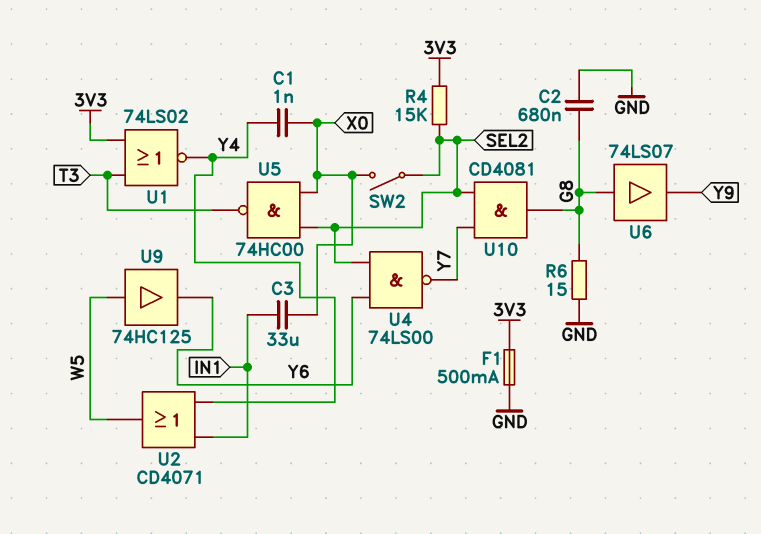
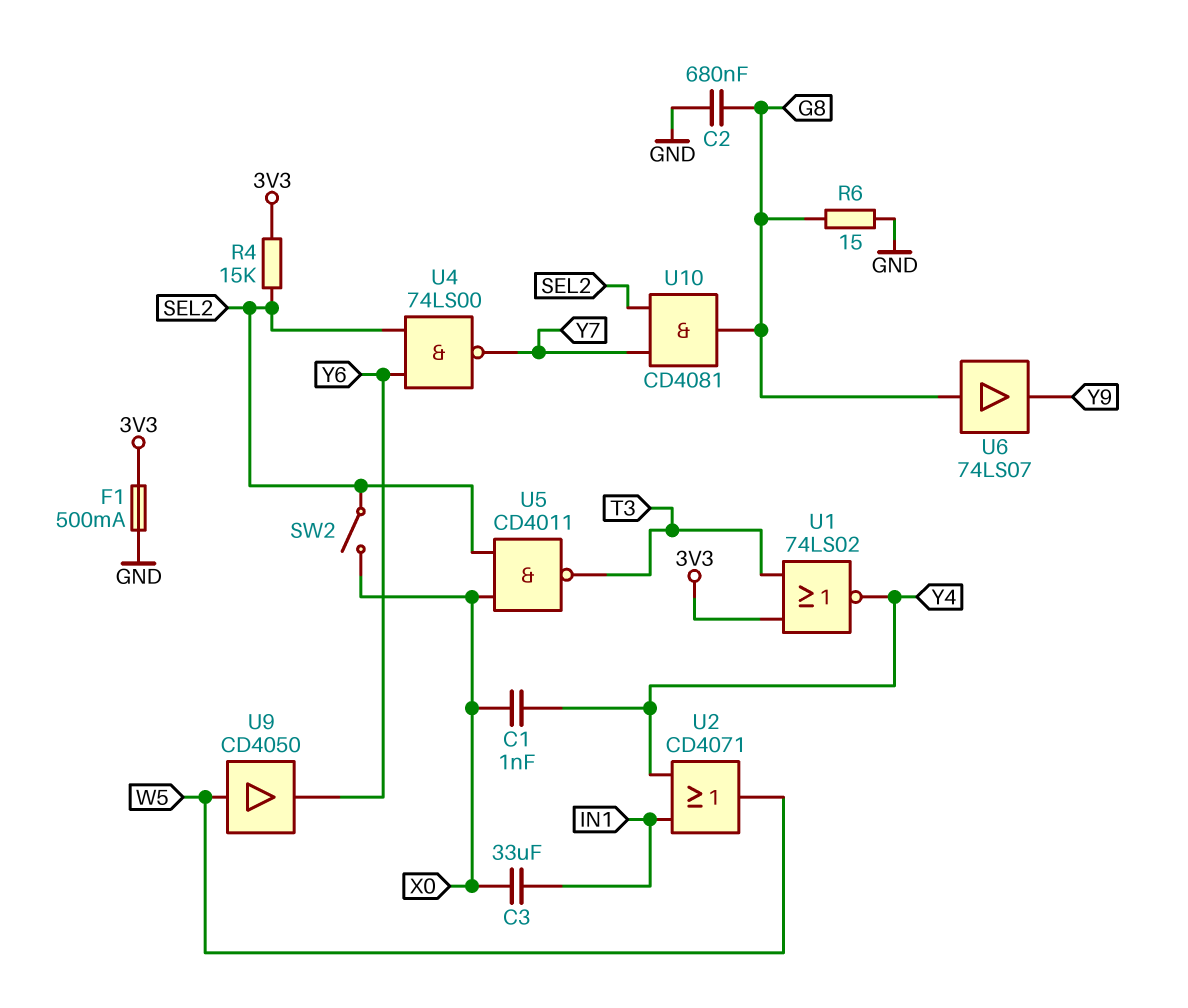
U5: NAND 74HC00 (in SEL2, in X0, out T3) -> NAND CD4011 (in SEL2, in X0, out T3)
U9: buffer 74HC125 (in W5, out Y6) -> buffer CD4050 (in W5, out Y6)

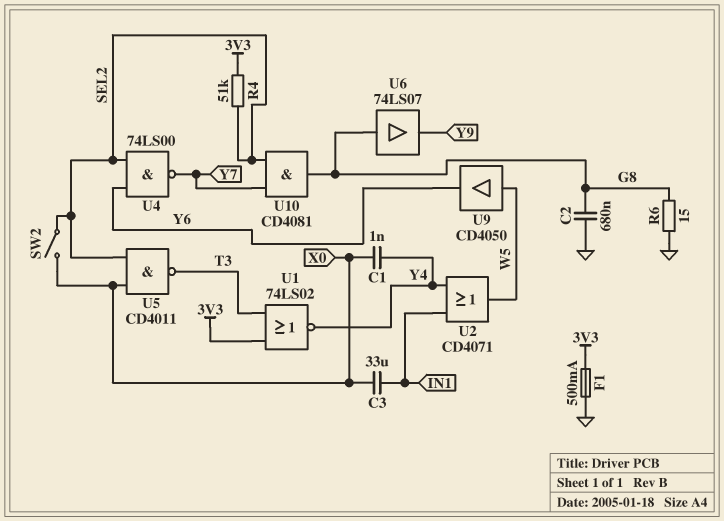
R4: 15k (3V3, SEL2) -> 51k (3V3, SEL2)

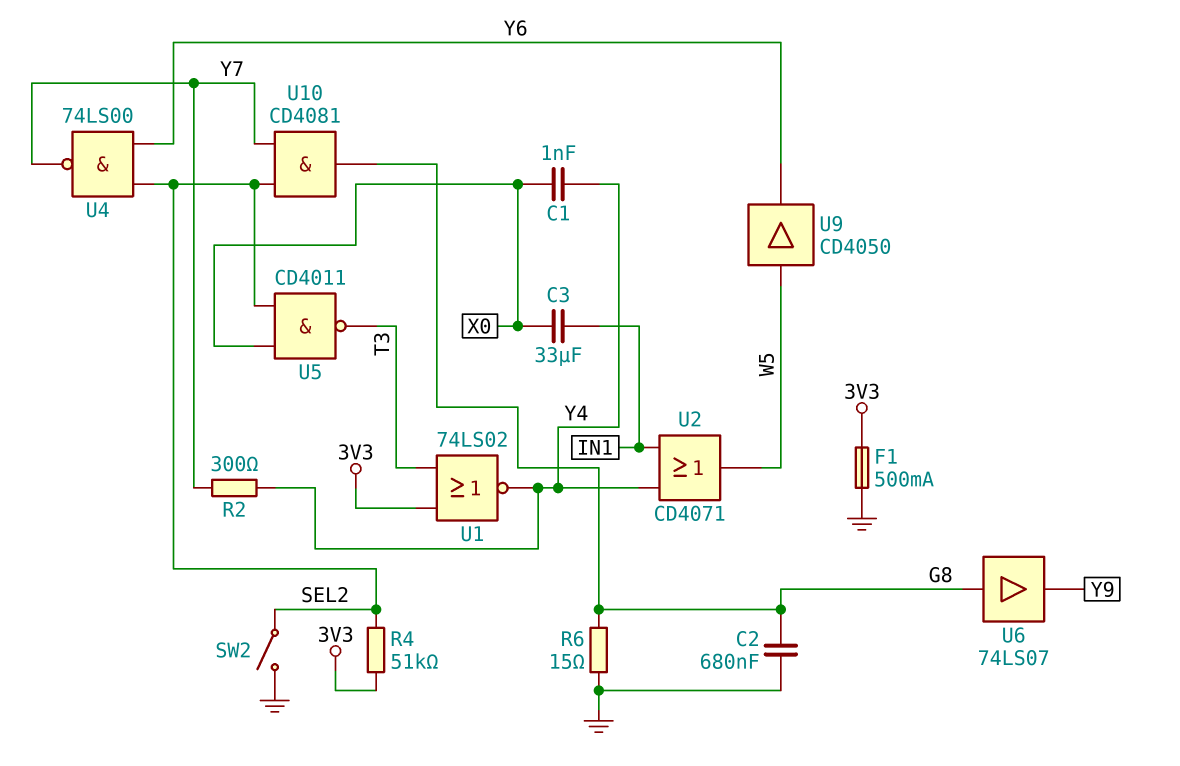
R2: none -> 300 (Y4, Y7)
SW2: switch (SEL2, X0) -> switch (GND, SEL2)

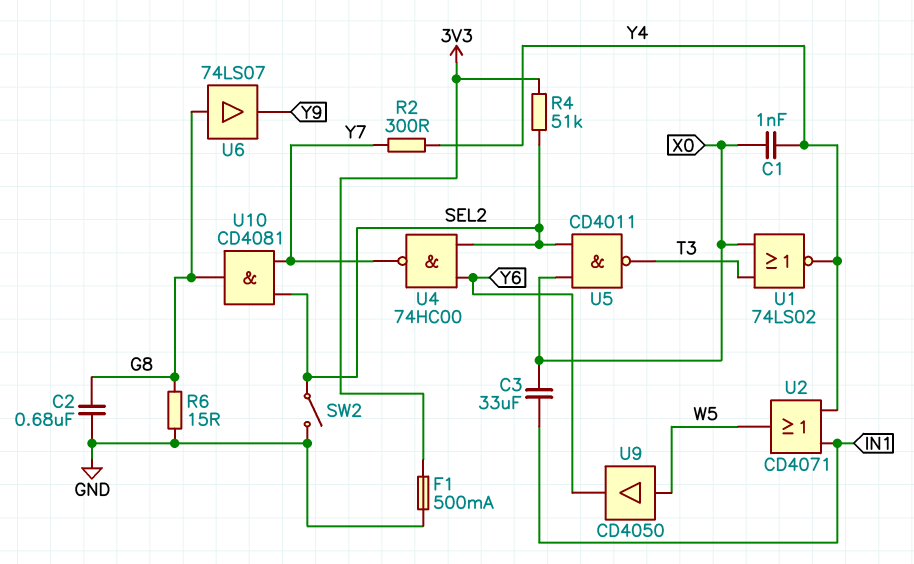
U1: NOR 74LS02 (in 3V3, in T3, out Y4) -> NOR 74LS02 (in T3, in X0, out Y4)
U4: NAND 74LS00 (in SEL2, in Y6, out Y7) -> NAND 74HC00 (in SEL2, in Y6, out Y7)

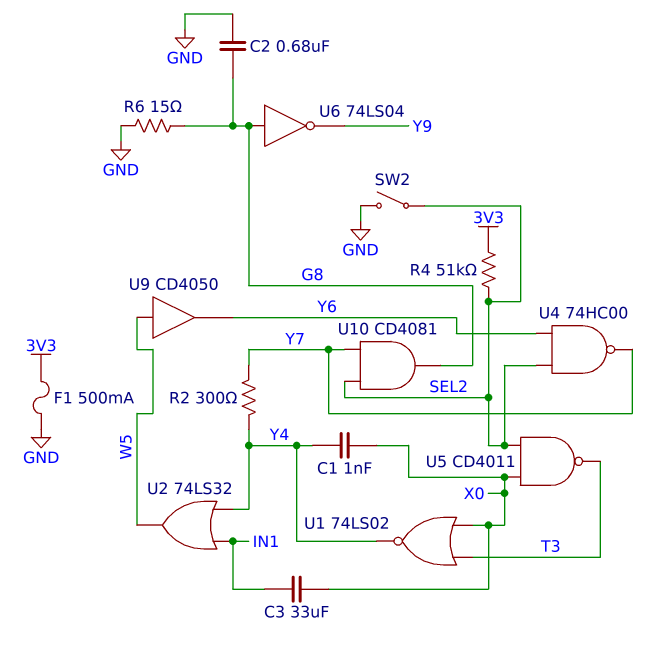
U2: OR CD4071 (in IN1, in Y4, out W5) -> OR 74LS32 (in IN1, in Y4, out W5)
U6: buffer 74LS07 (in G8, out Y9) -> NOT 74LS04 (in G8, out Y9)

